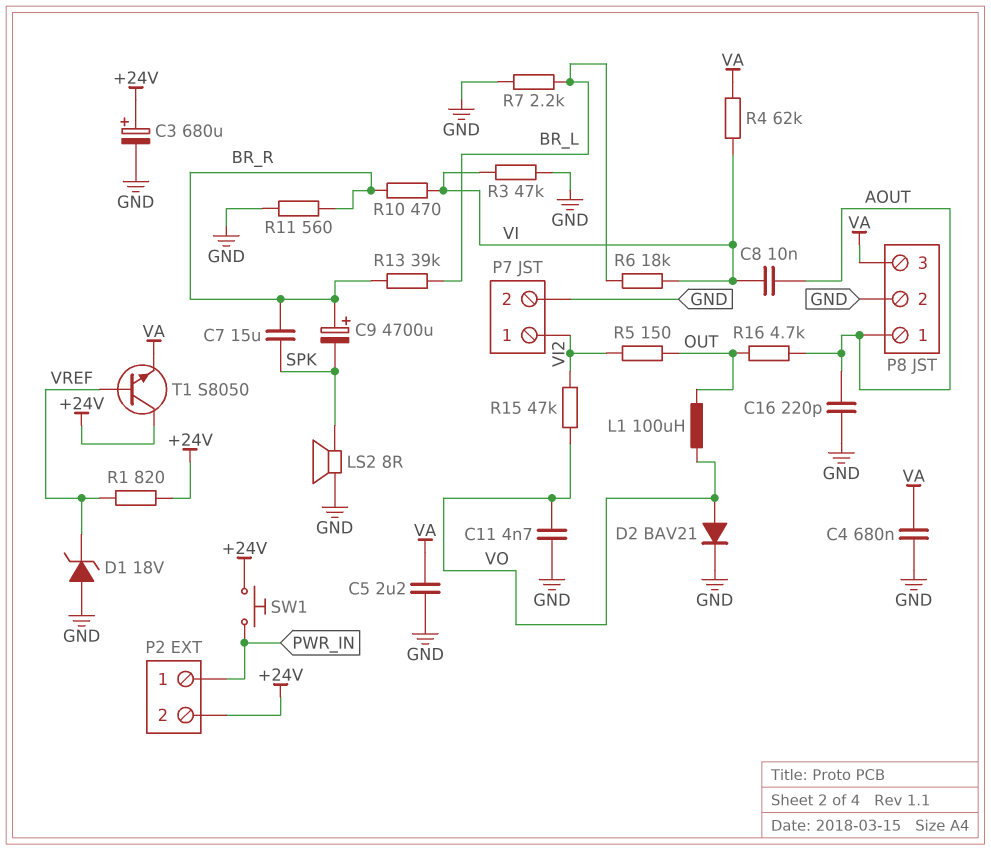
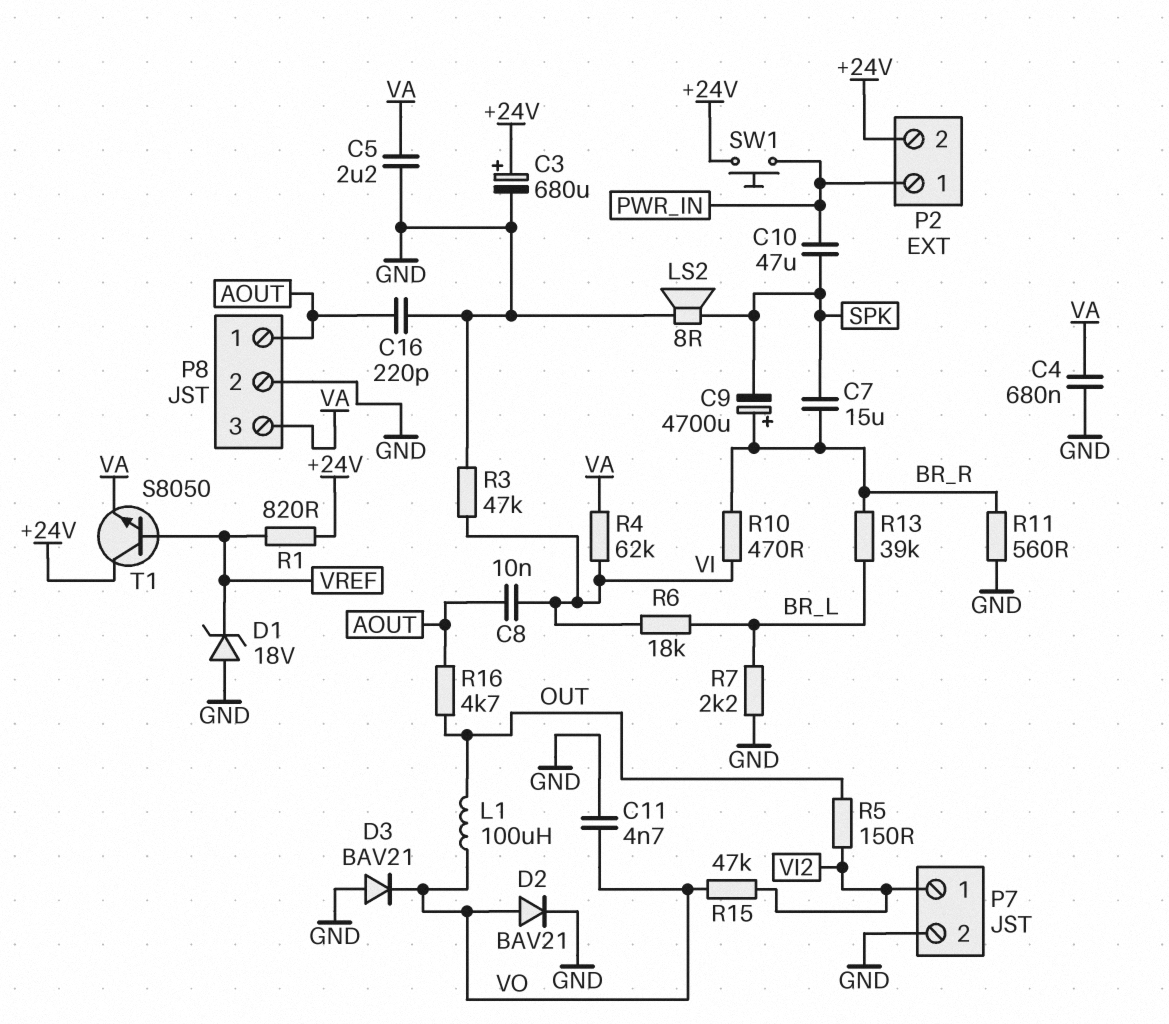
C10: none -> 47uF (PWR_IN, SPK)
D3: none -> diode BAV21 (A GND, K VO)

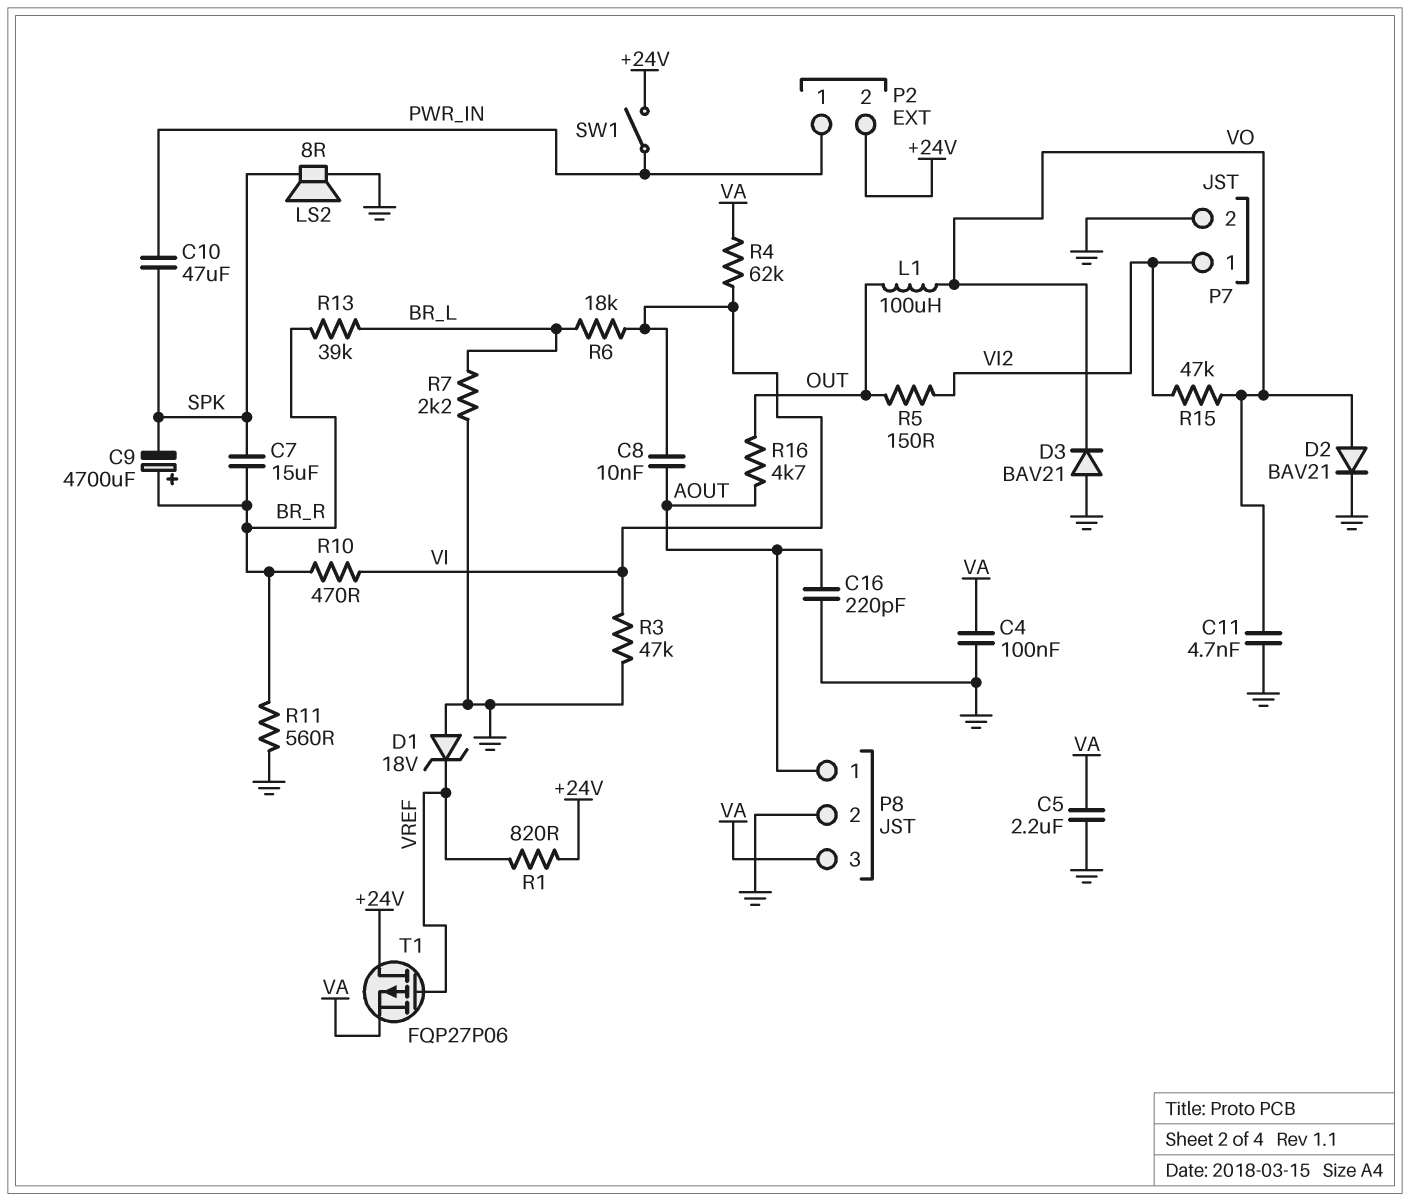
C3: 680uF (plus +24V, minus GND) -> none
C4: 680nF (GND, VA) -> 100nF (GND, VA)
SW1: button (+24V, PWR_IN) -> switch (+24V, PWR_IN)
T1: NPN S8050 (B VREF, C +24V, E VA) -> PMOS FQP27P06 (G VREF, D +24V, S VA)

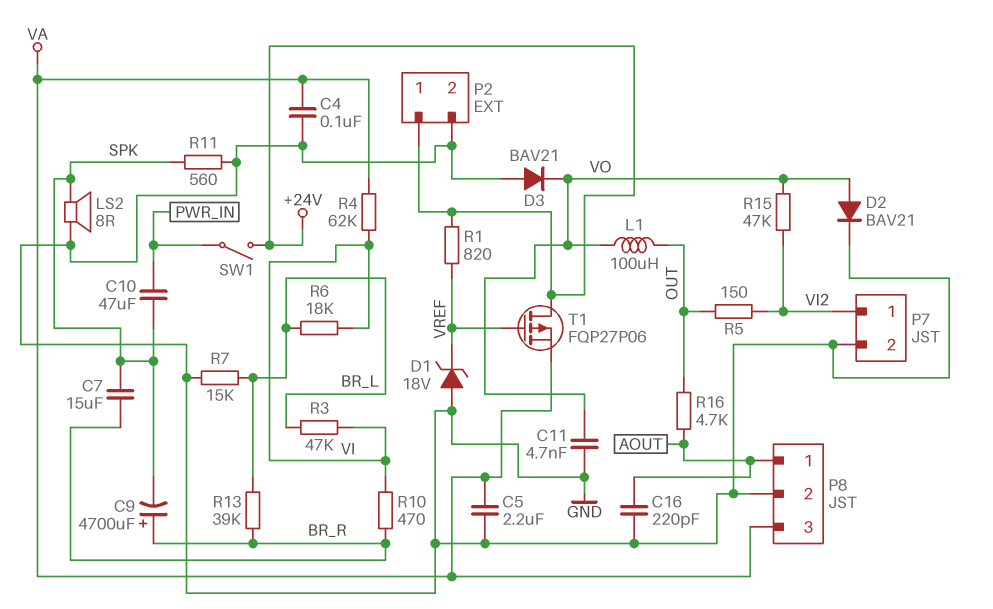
C8: 10nF (AOUT, VI) -> none
P2 pin 1: PWR_IN -> +24V
P2 pin 2: +24V -> GND
R3: 47k (GND, VI) -> 47k (BR_L, VI)
R7: 2.2k (BR_L, GND) -> 15k (BR_L, GND)
R11: 560 (BR_R, GND) -> 560 (GND, SPK)

